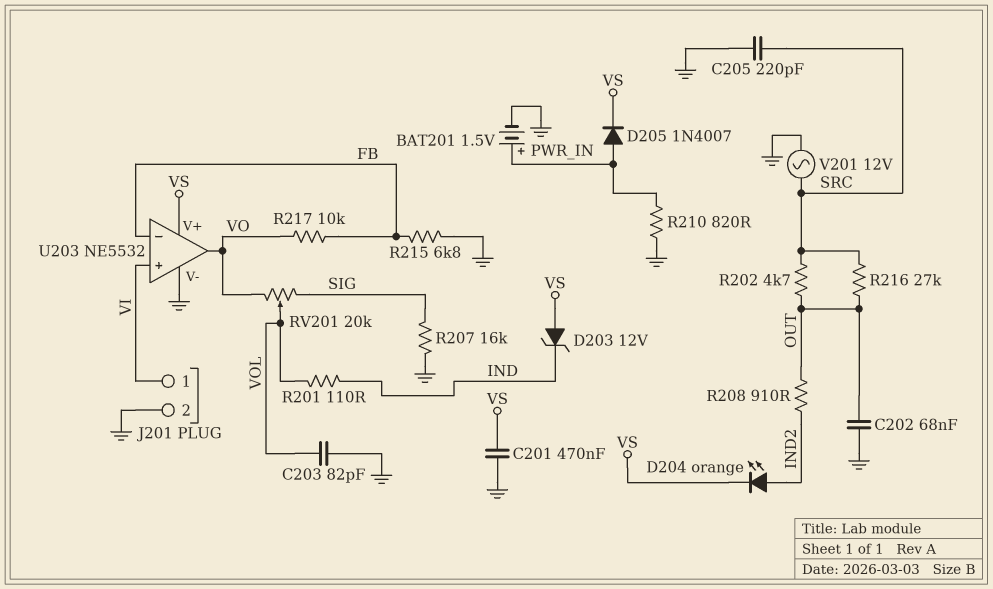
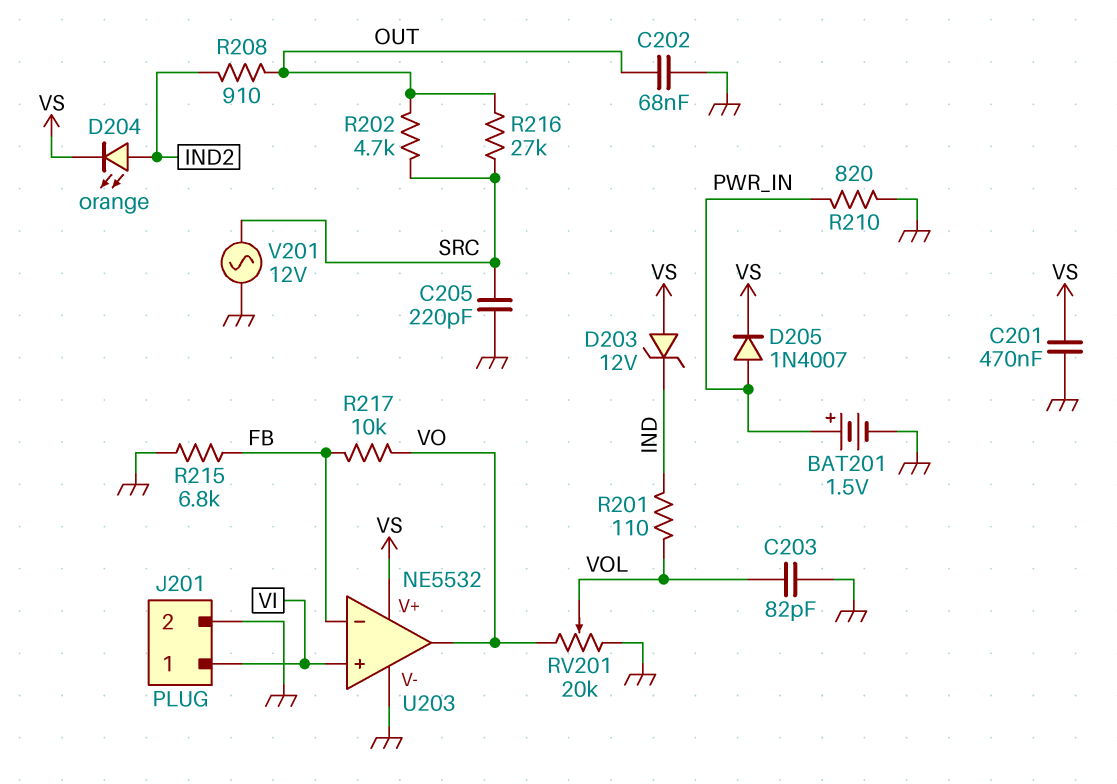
R207: 16k (GND, SIG) -> none
RV201: 20k (SIG, VO, wiper VOL) -> 20k (GND, VO, wiper VOL)

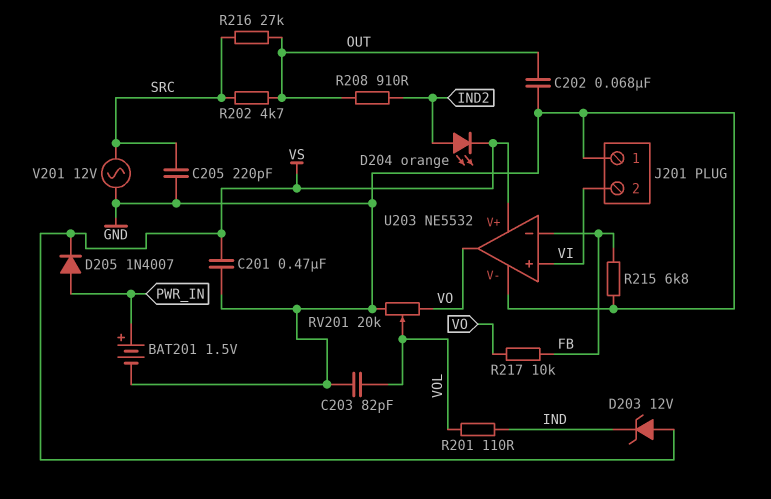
J201 pin 1: VI -> GND
J201 pin 2: GND -> VI
R210: 820 (GND, PWR_IN) -> none

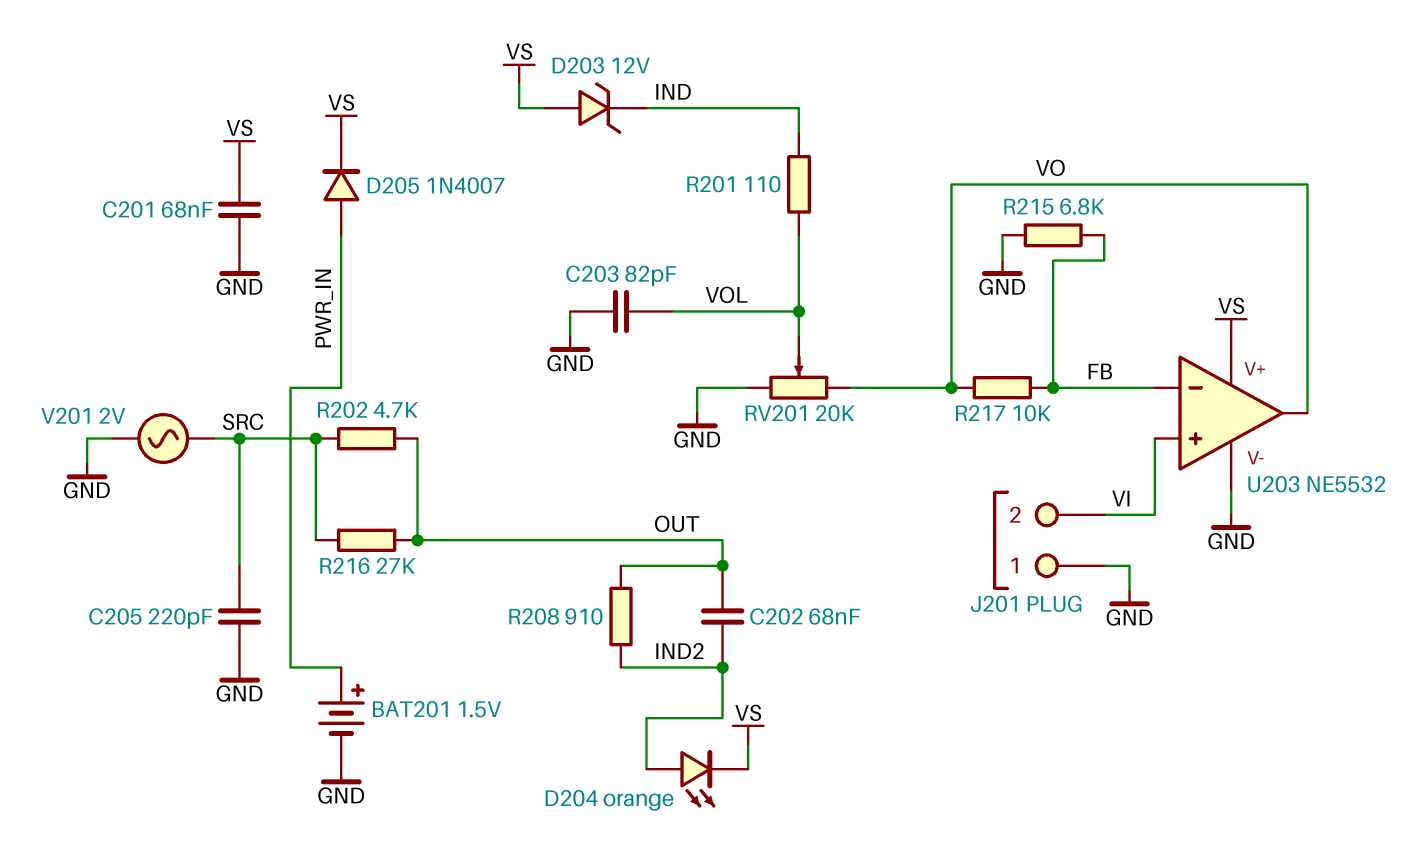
C201: 470nF (GND, VS) -> 68nF (GND, VS)
C202: 68nF (GND, OUT) -> 68nF (IND2, OUT)
V201: AC 12V (GND, SRC) -> AC 2V (GND, SRC)

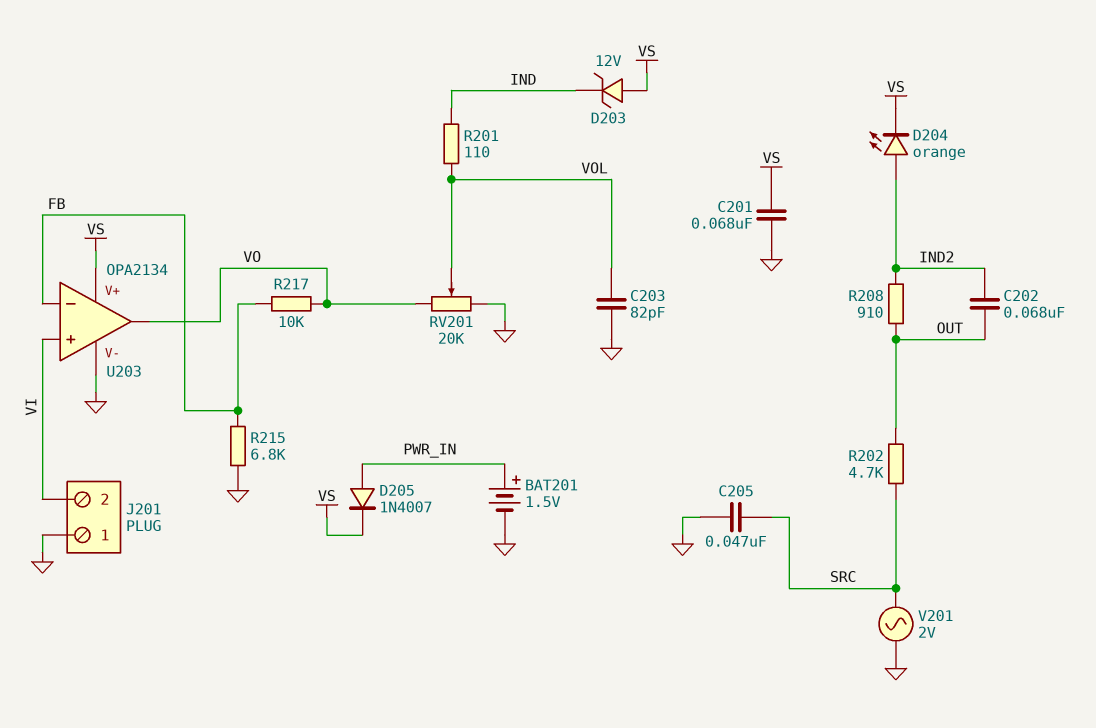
C205: 220pF (GND, SRC) -> 47nF (GND, SRC)
R216: 27k (OUT, SRC) -> none
U203: NE5532 -> OPA2134

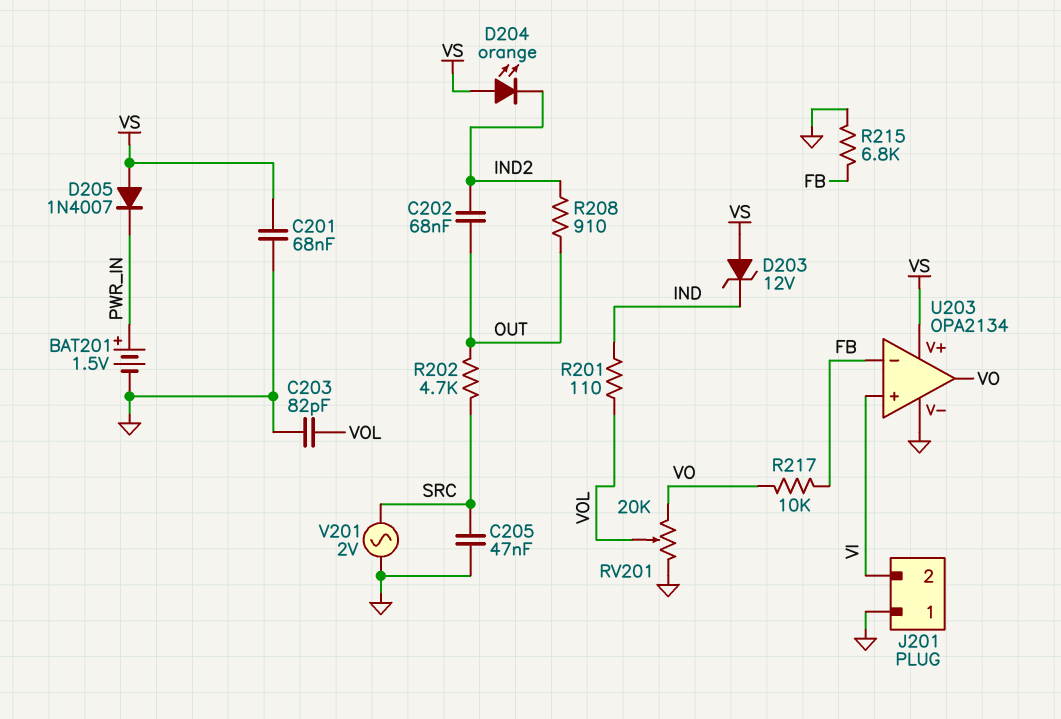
D204: LED orange (A IND2, K VS) -> LED orange (A VS, K IND2)
D205: diode 1N4007 (A PWR_IN, K VS) -> diode 1N4007 (A VS, K PWR_IN)

